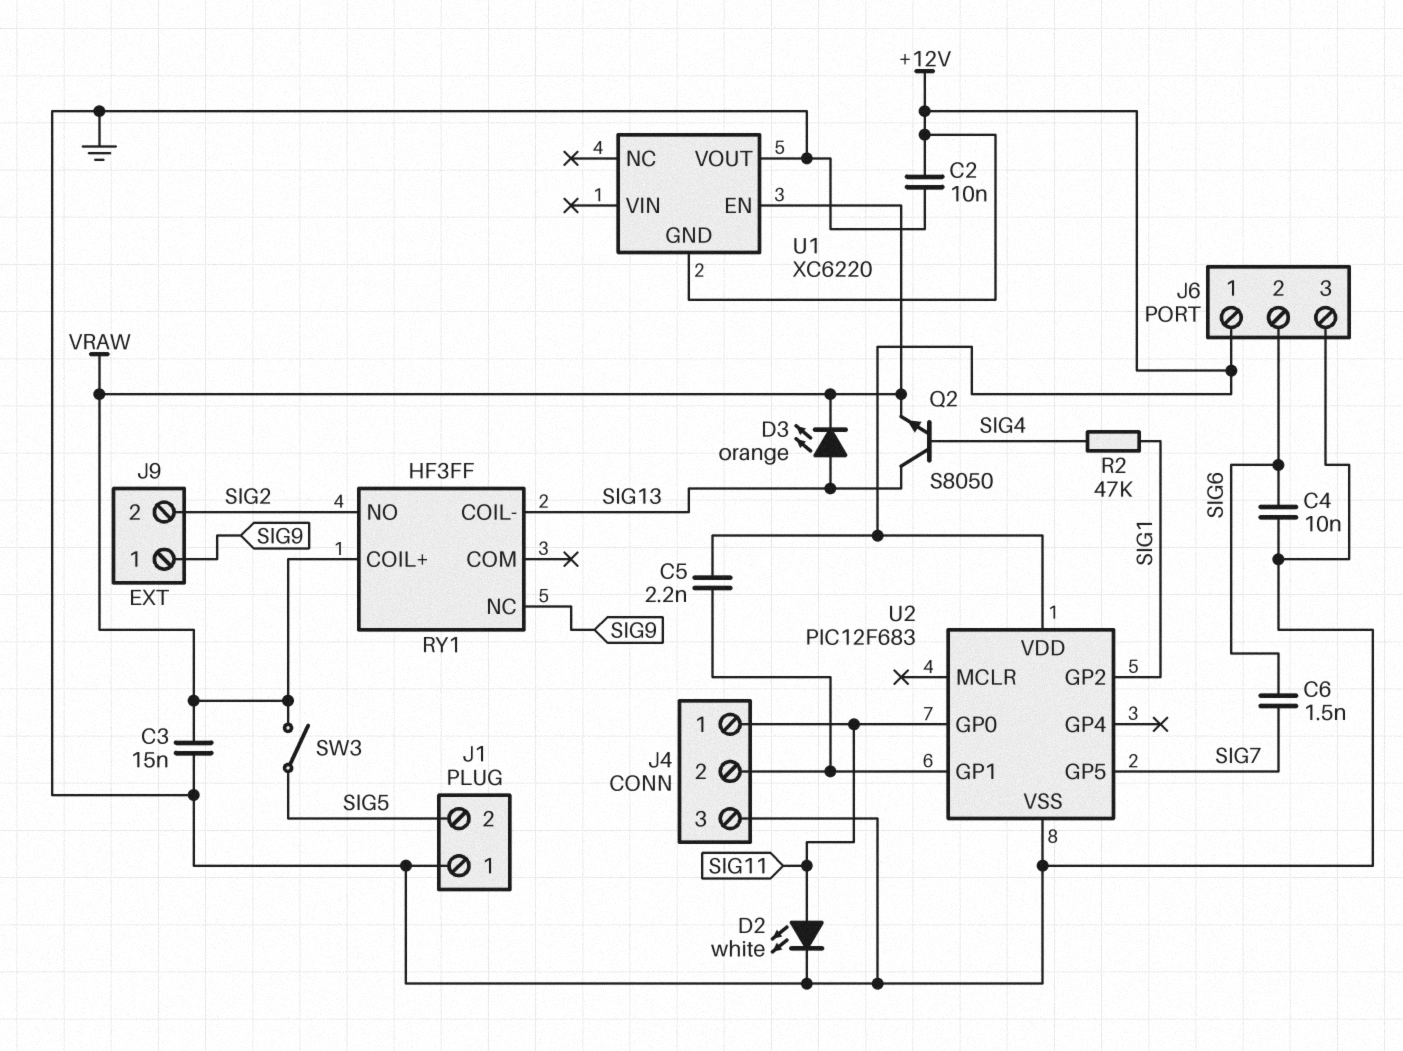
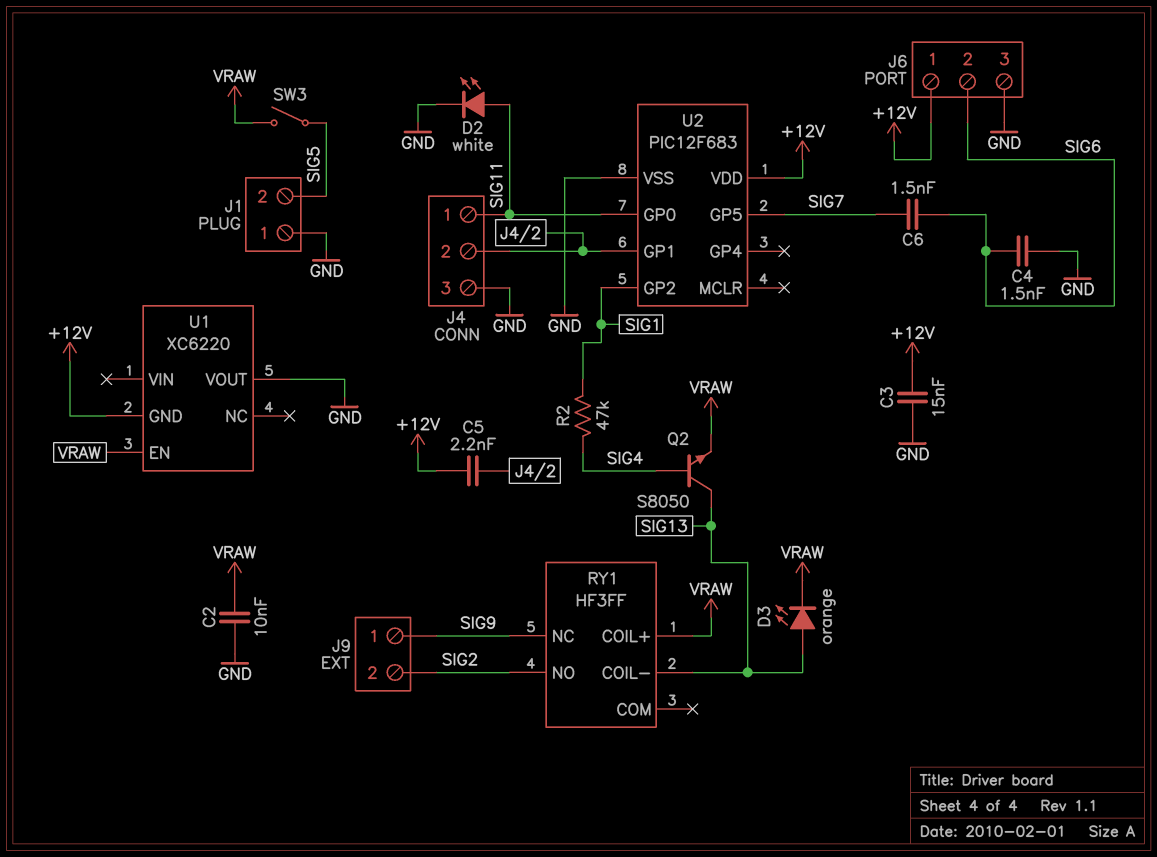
C2: 10nF (+12V, GND) -> 10nF (GND, VRAW)
C3: 15nF (GND, VRAW) -> 15nF (+12V, GND)
C4: 10nF (GND, SIG6) -> 1.5nF (GND, SIG6)

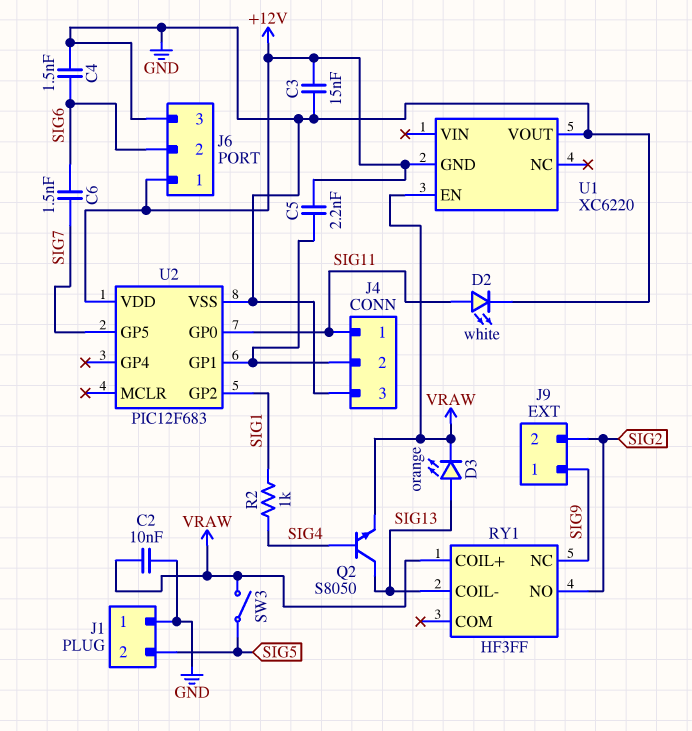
R2: 47k (SIG1, SIG4) -> 1k (SIG1, SIG4)

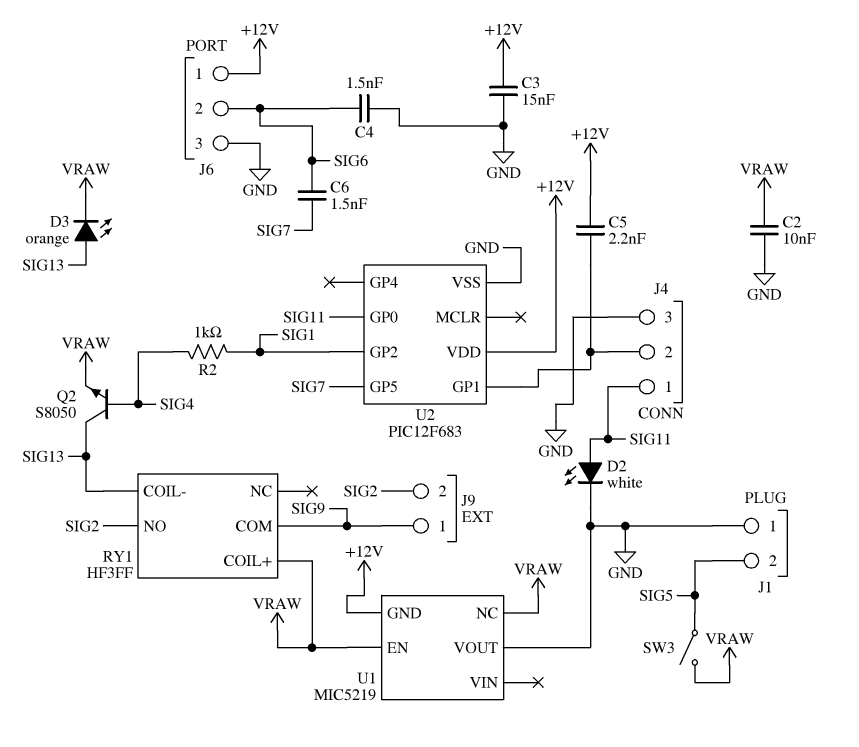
RY1 pin COM: none -> SIG9
RY1 pin NC: SIG9 -> none
U1: XC6220 -> MIC5219
U1 pin NC: none -> VRAW

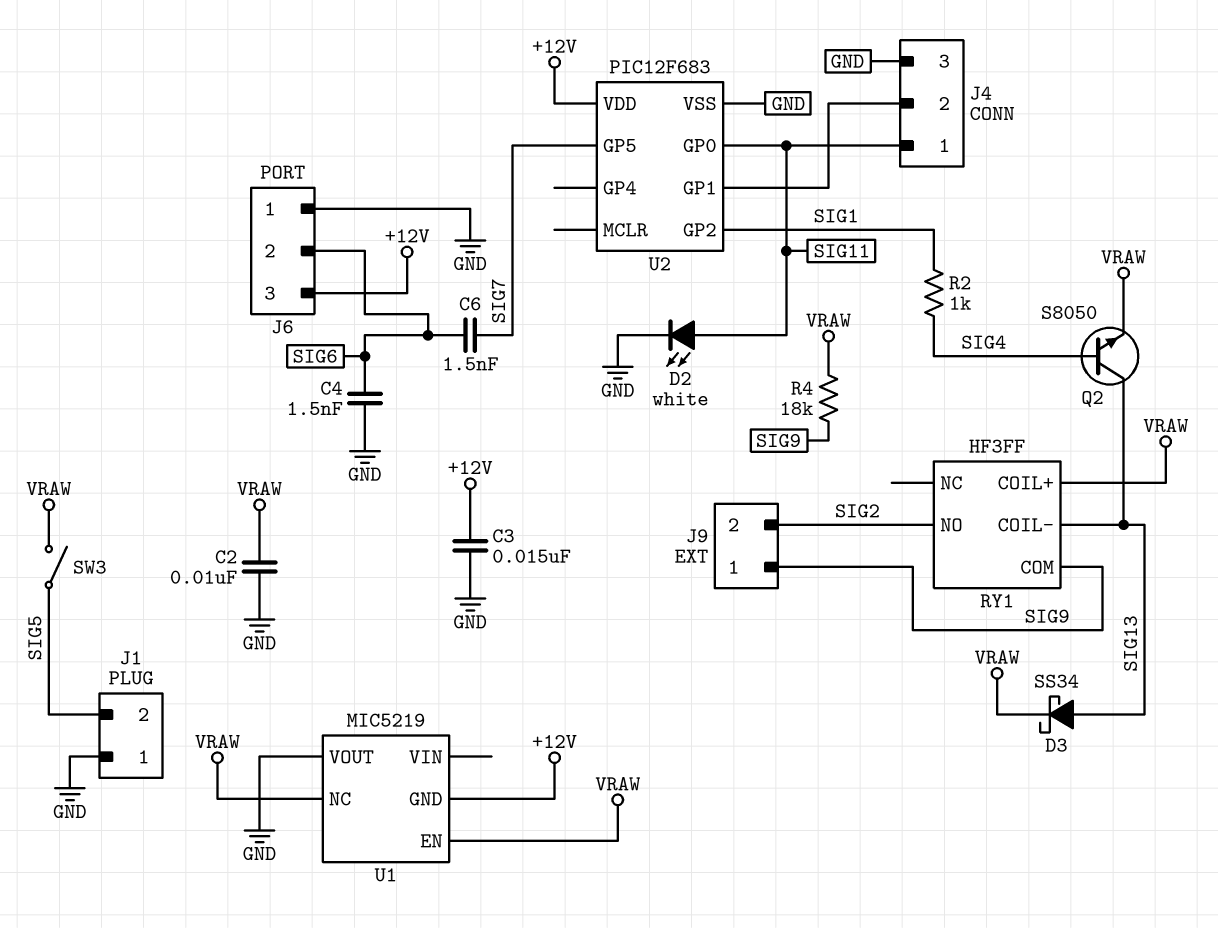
C5: 2.2nF (+12V, J4/2) -> none
D3: LED orange (A SIG13, K VRAW) -> schottky SS34 (A SIG13, K VRAW)
J6 pin 1: +12V -> GND
J6 pin 3: GND -> +12V
R4: none -> 18k (SIG9, VRAW)

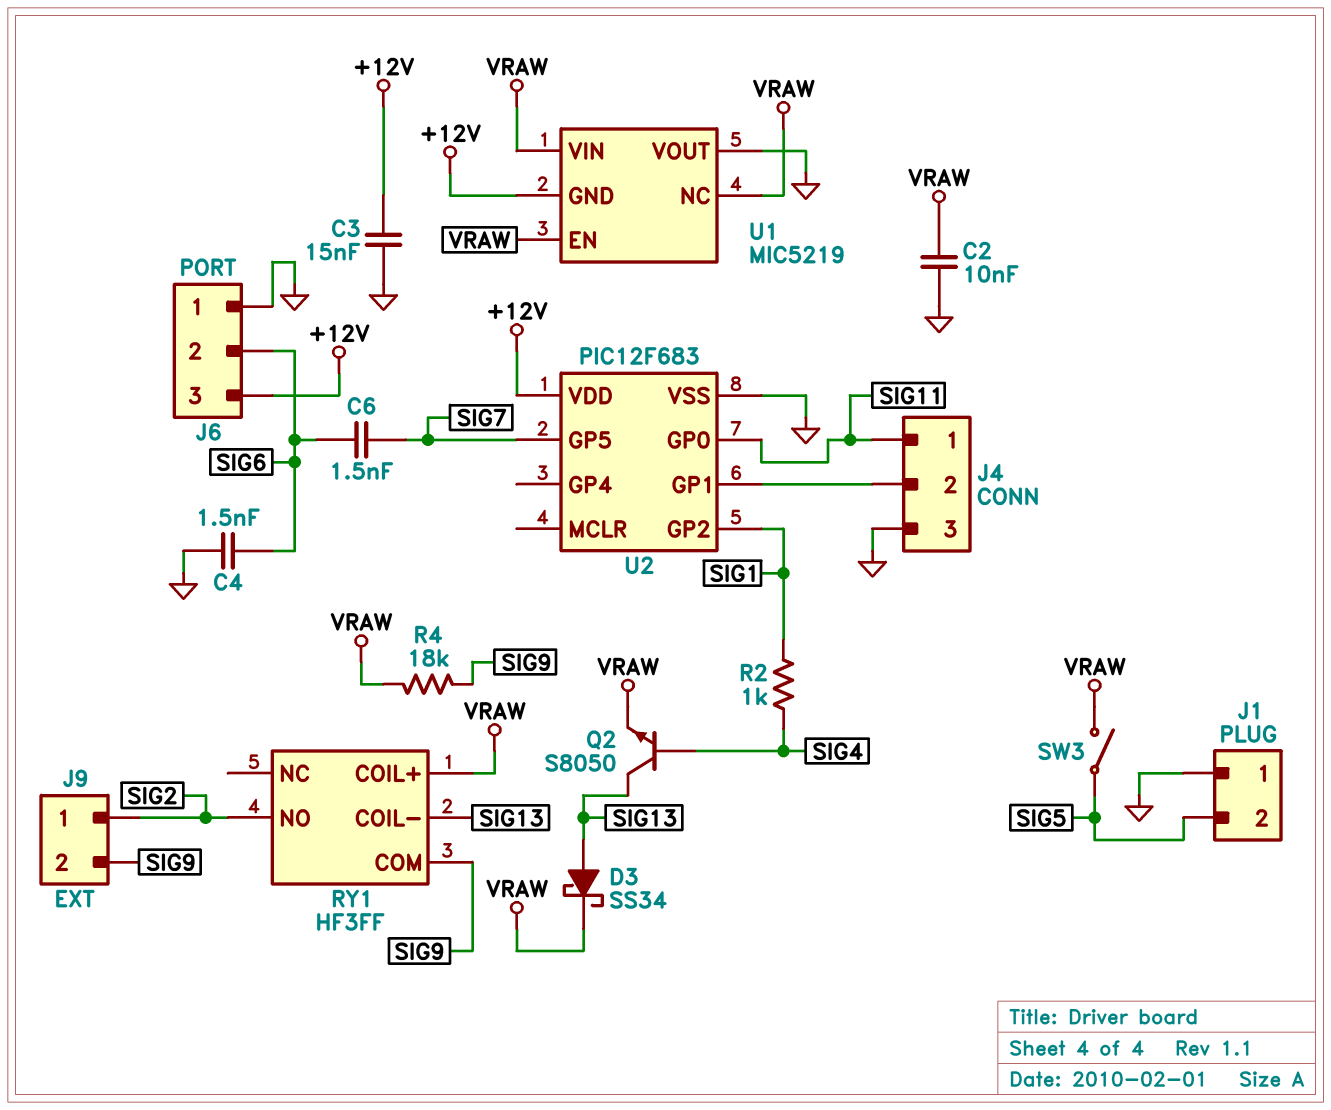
D2: LED white (A SIG11, K GND) -> none
J9 pin 1: SIG9 -> SIG2
J9 pin 2: SIG2 -> SIG9
U1 pin VIN: none -> VRAW

